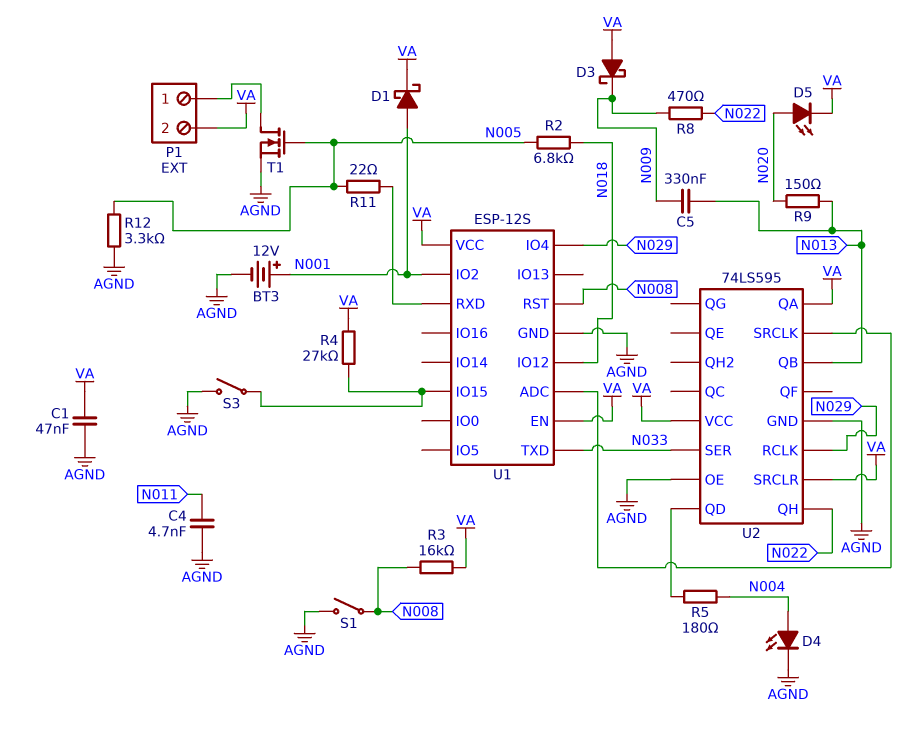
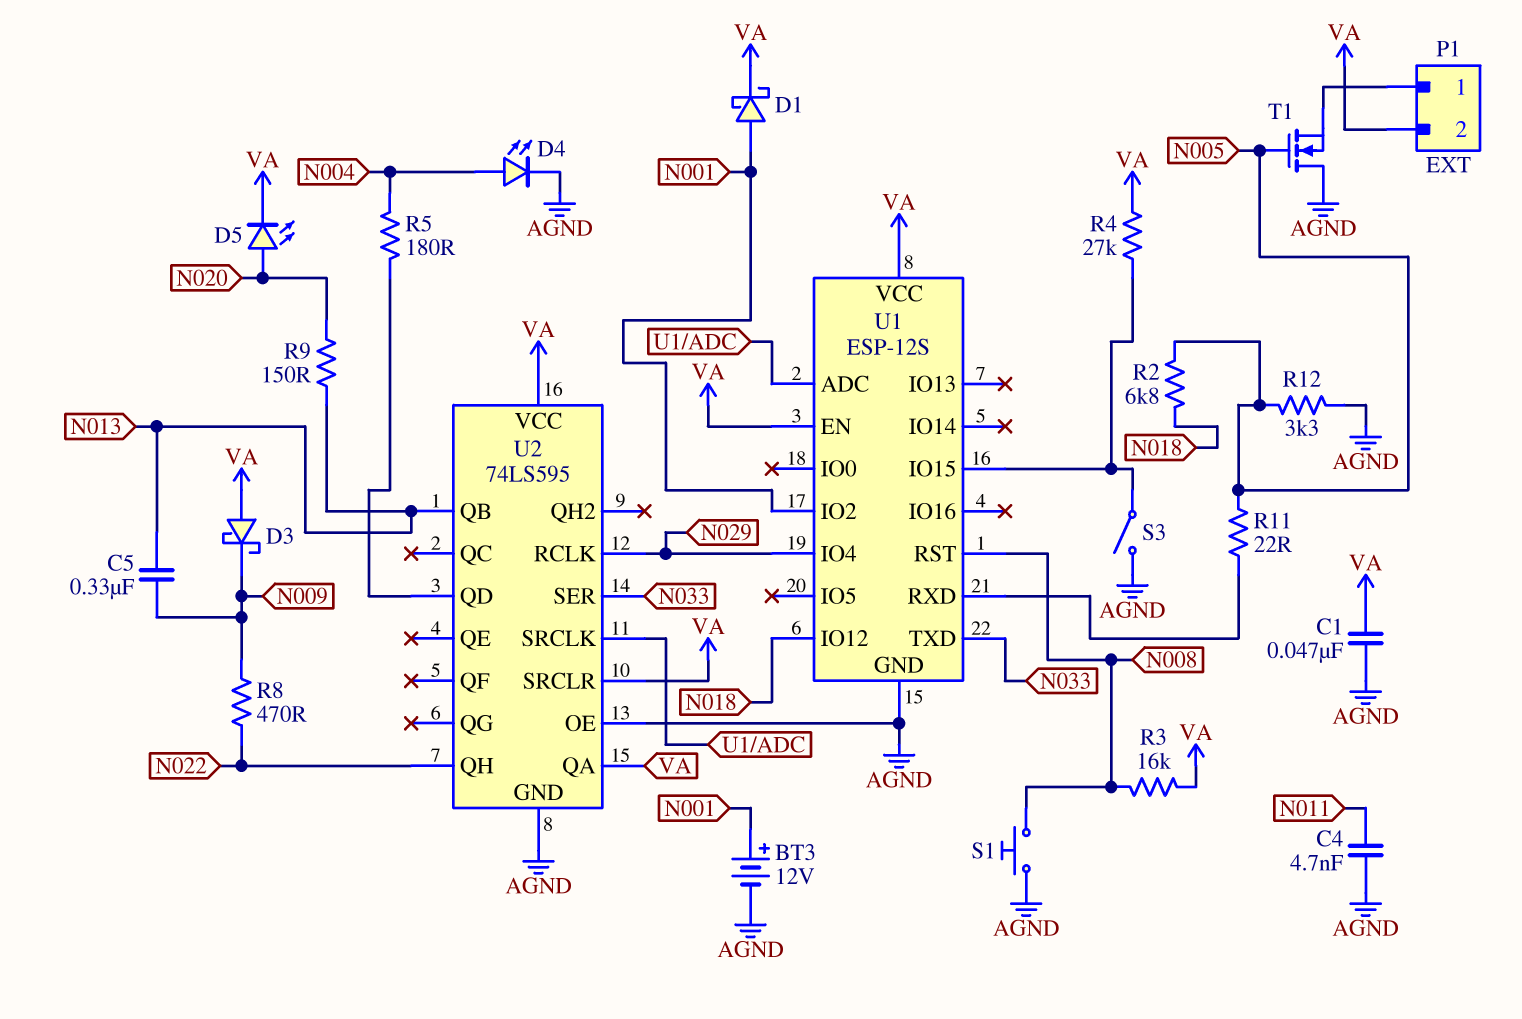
S1: switch (AGND, N008) -> button (AGND, N008)
T1: NMOS (G N005, D P1/1, S AGND) -> NMOS (G N005, D AGND, S P1/1)

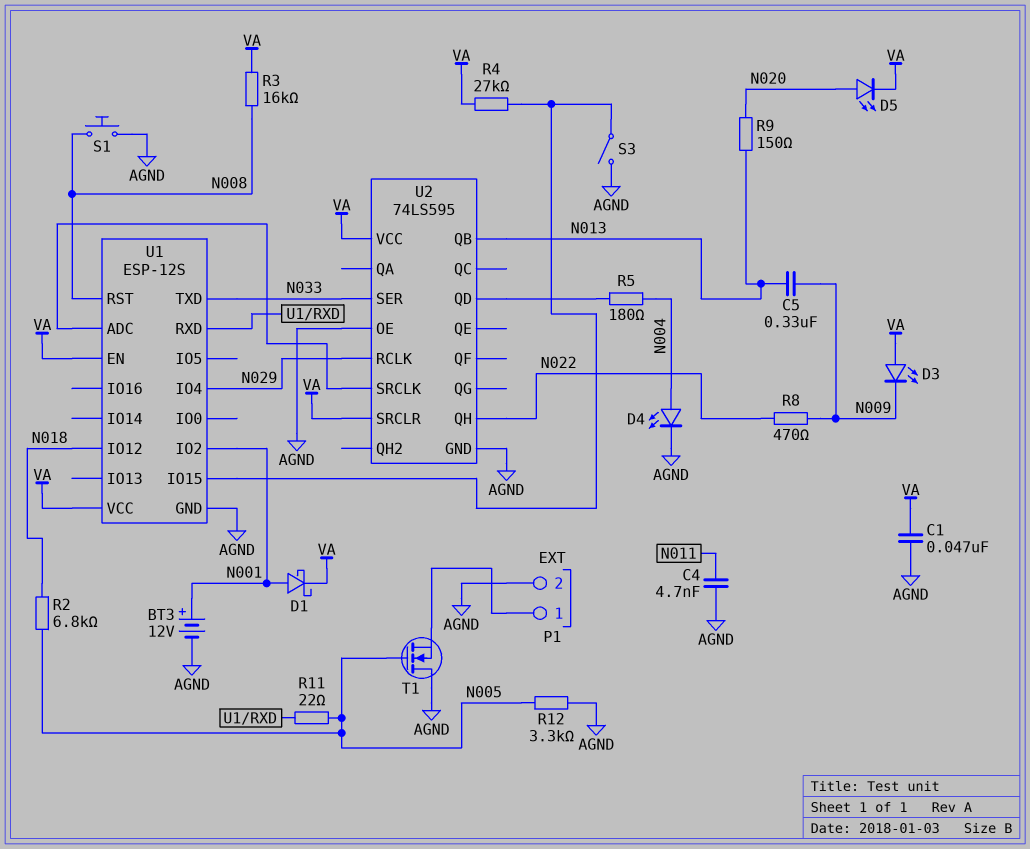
D3: schottky (A VA, K N009) -> LED (A VA, K N009)
P1 pin 2: VA -> AGND
U2 pin QA: VA -> none

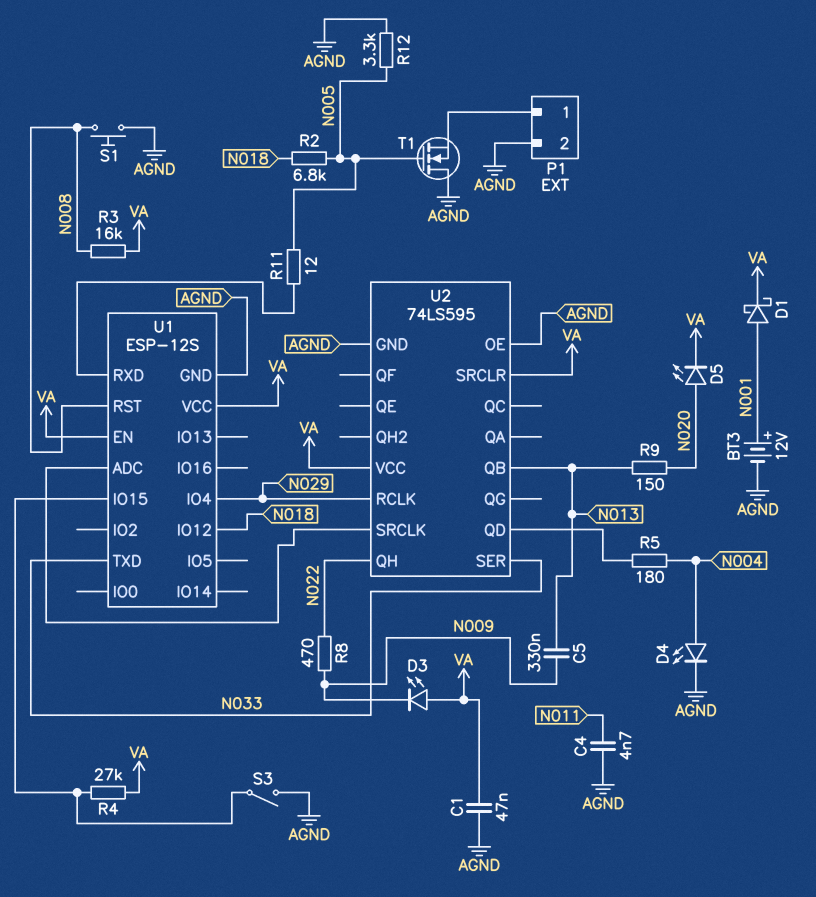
R11: 22 (N005, U1/RXD) -> 12 (N005, U1/RXD)
U1 pin IO2: N001 -> none

